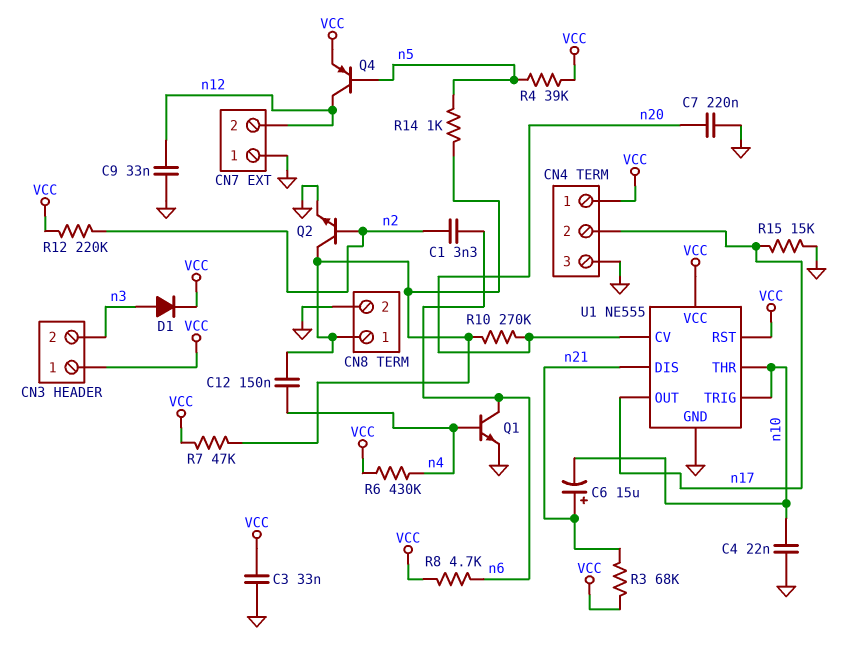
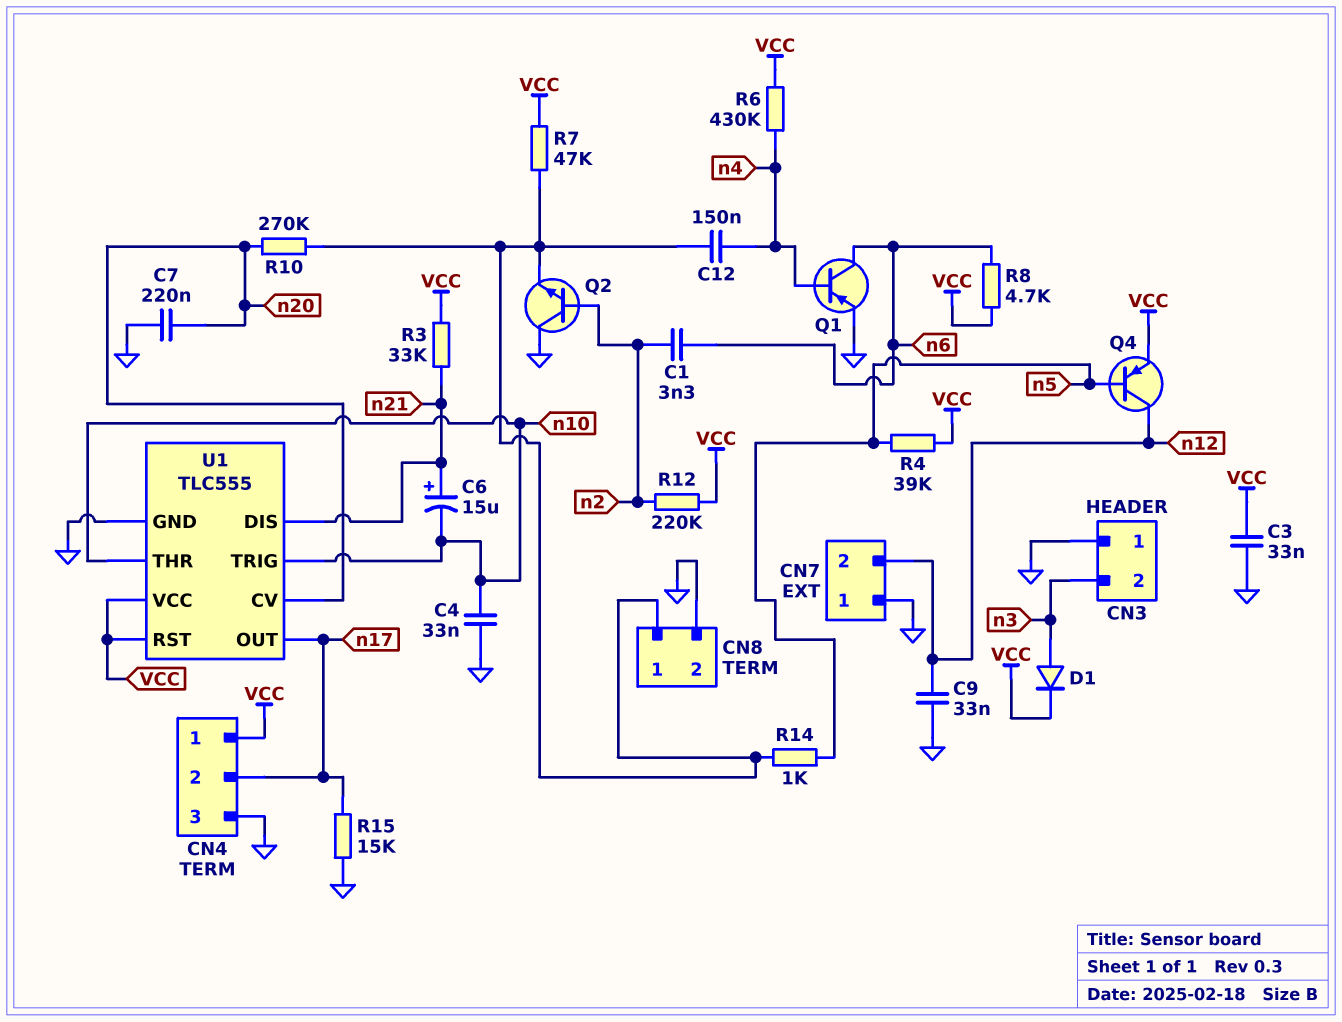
C4: 22nF (GND, n10) -> 33nF (GND, n10)
CN3 pin 1: VCC -> GND
Q1: NPN (B n4, C n6, E GND) -> PNP (B n4, C n6, E GND)
Q2: NPN (B n2, C CN8/1, E GND) -> NPN (B n2, C GND, E CN8/1)
R3: 68k (VCC, n21) -> 33k (VCC, n21)
U1: NE555 -> TLC555

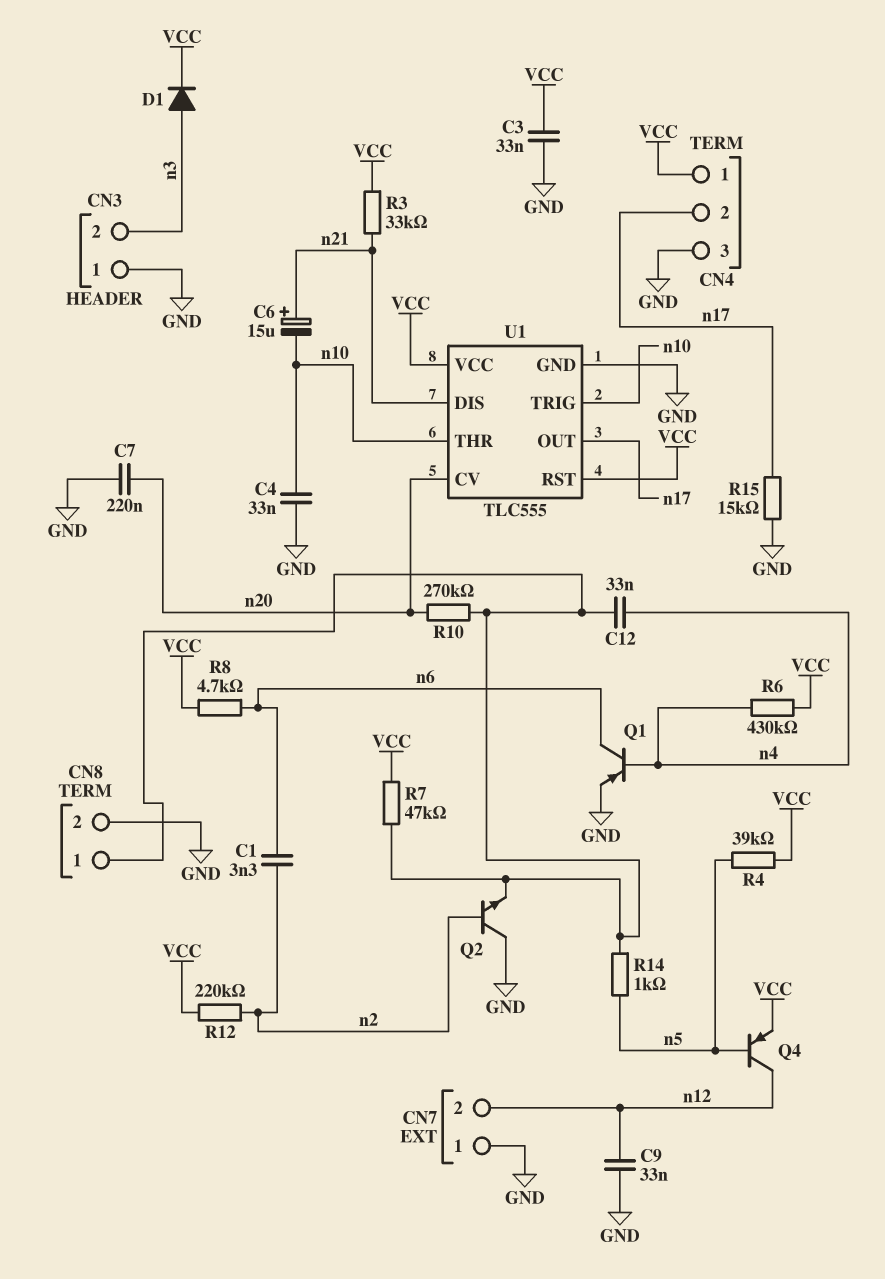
C12: 150nF (CN8/1, n4) -> 33nF (CN8/1, n4)

